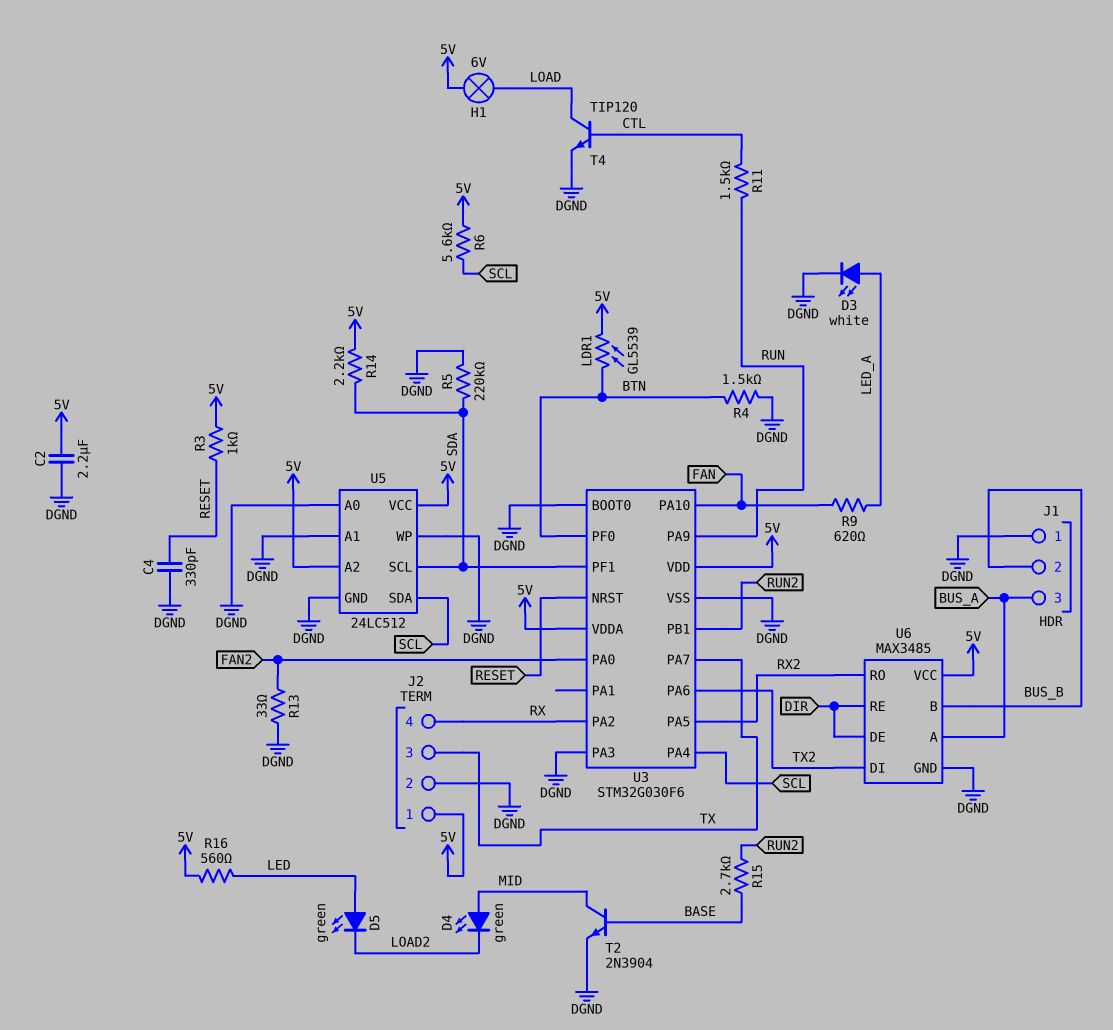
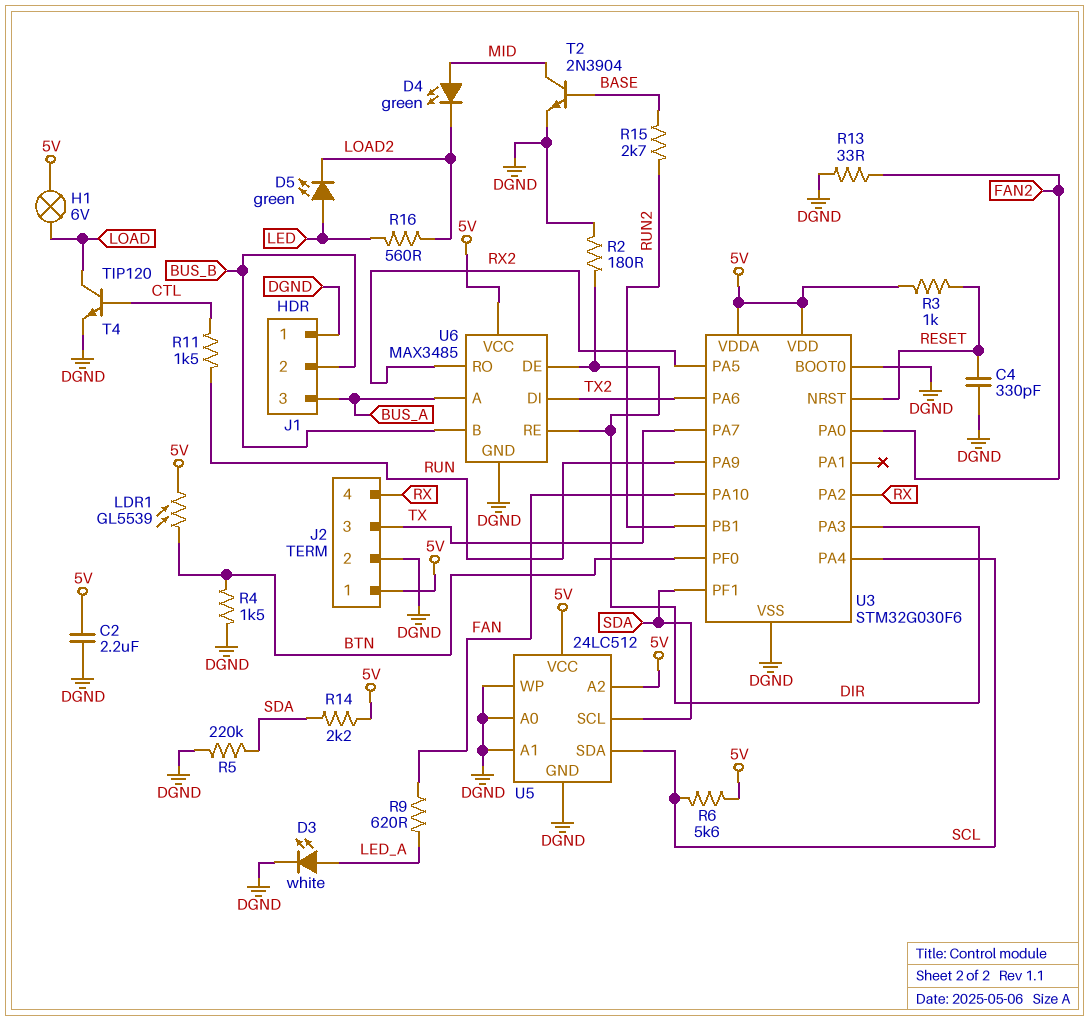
R2: none -> 180 (DGND, DIR)
R16: 560 (5V, LED) -> 560 (LED, LOAD2)
U3 pin PA3: DGND -> DIR

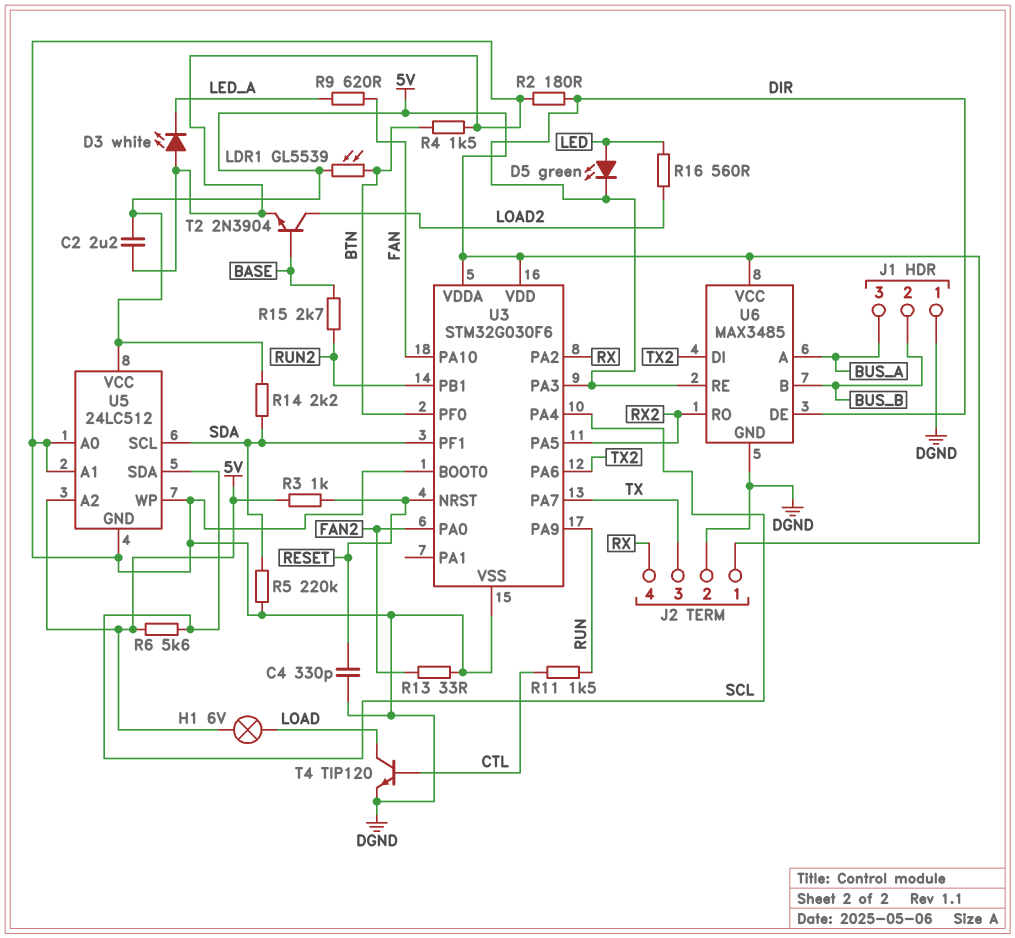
D3: LED white (A LED_A, K DGND) -> LED white (A DGND, K LED_A)
D4: LED green (A MID, K LOAD2) -> none
D5: LED green (A LED, K LOAD2) -> LED green (A LED, K DIR)
T2: NPN 2N3904 (B BASE, C MID, E DGND) -> NPN 2N3904 (B BASE, C LOAD2, E DGND)

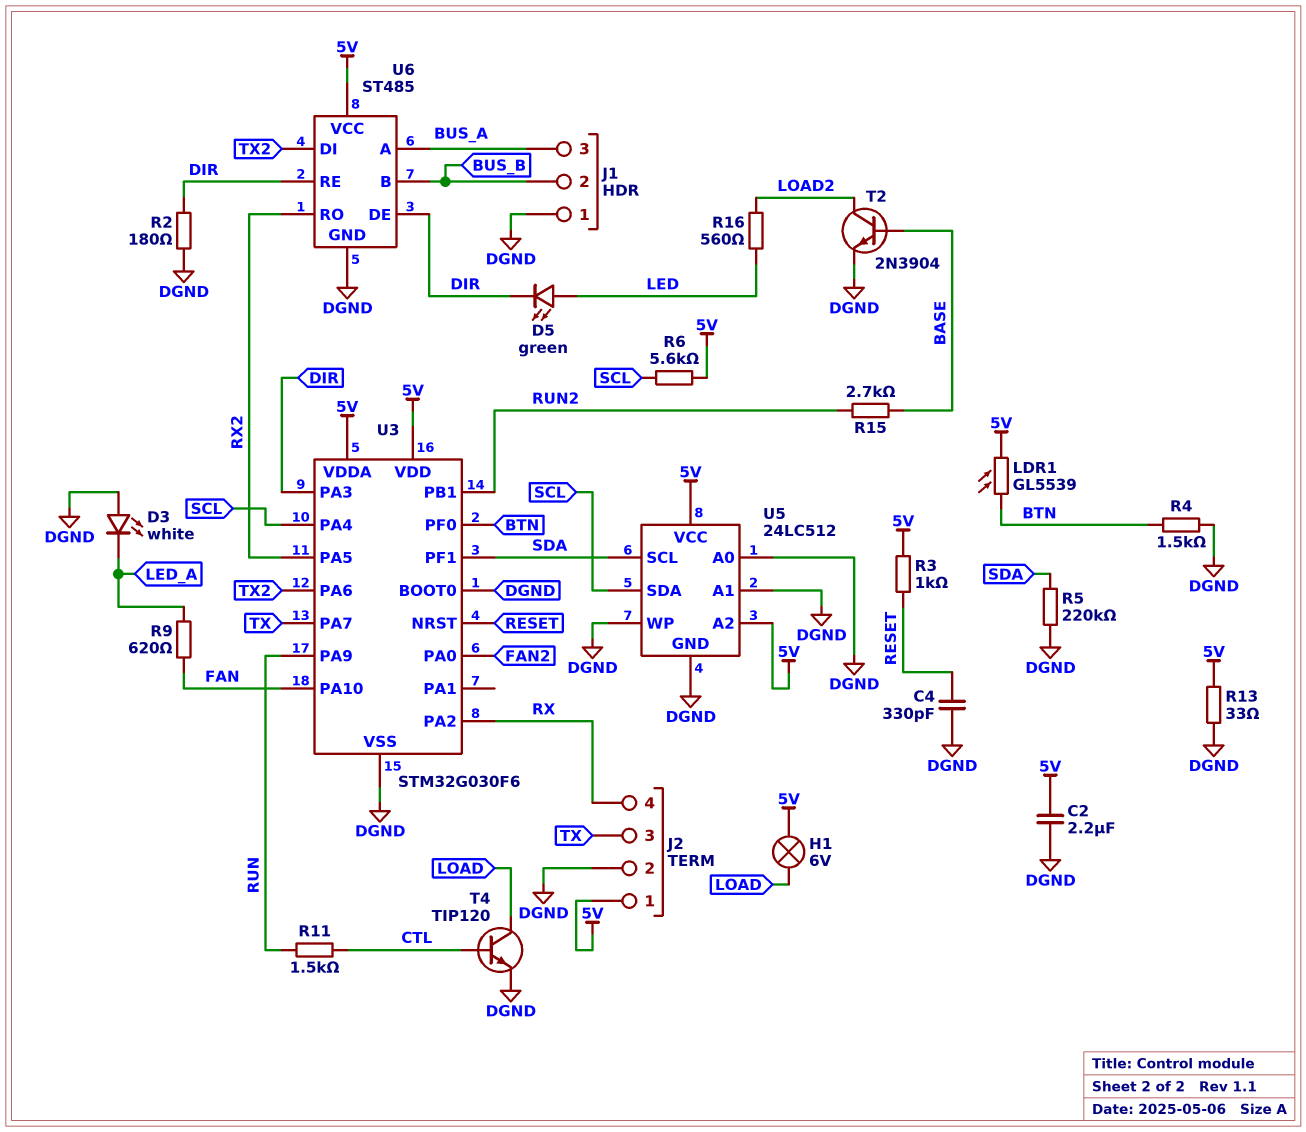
R13: 33 (DGND, FAN2) -> 33 (5V, DGND)
R14: 2.2k (5V, SDA) -> none
U6: MAX3485 -> ST485

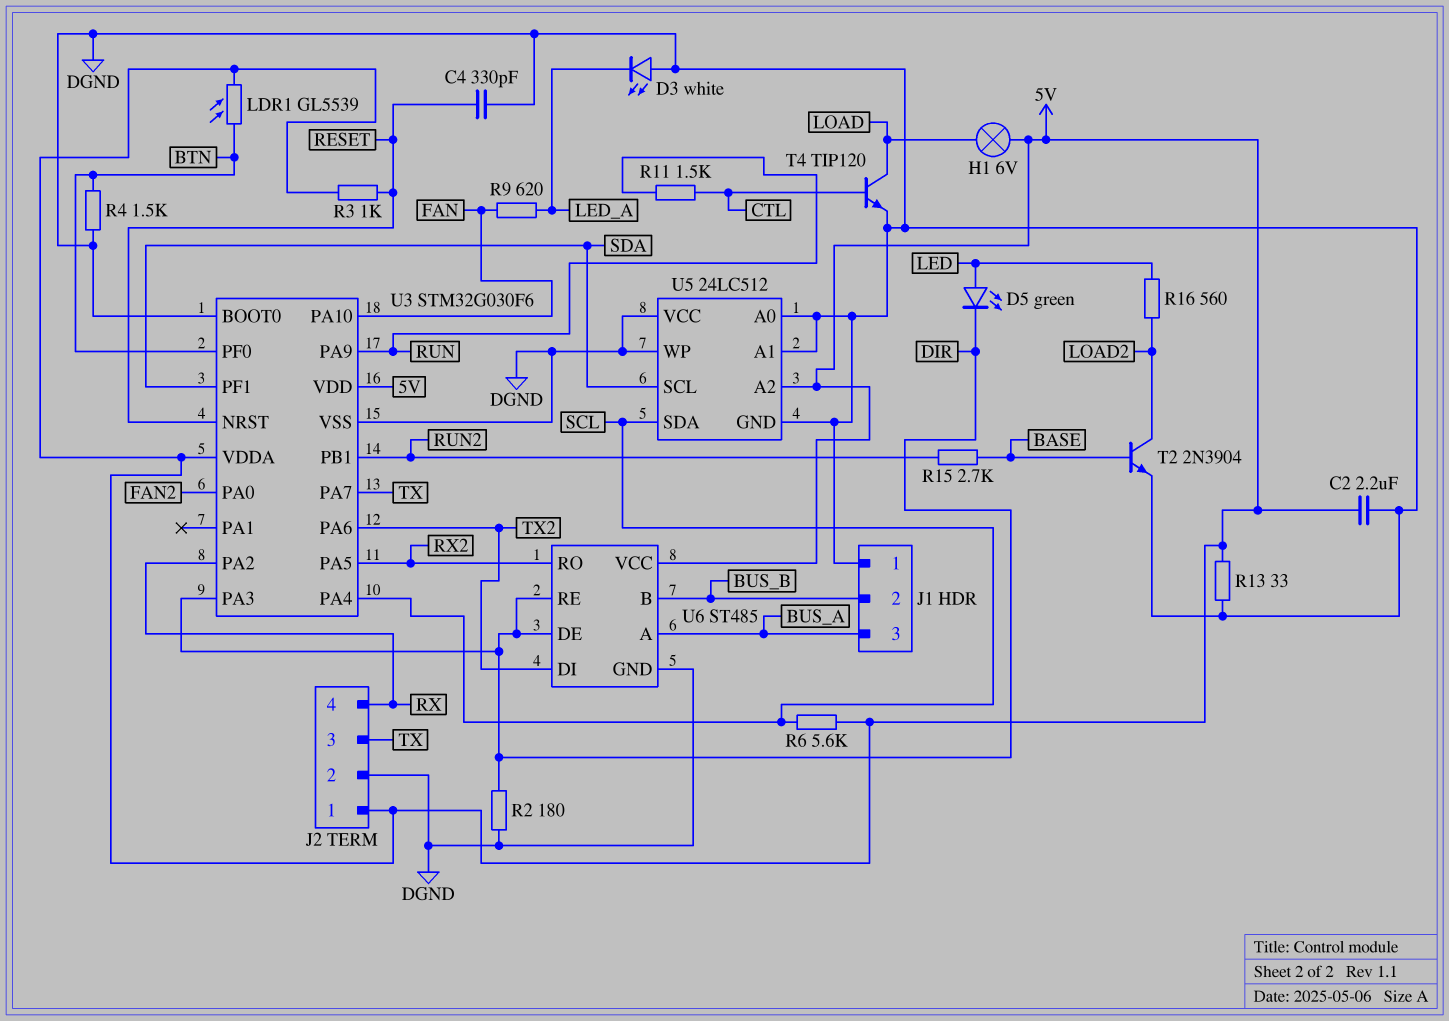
R5: 220k (DGND, SDA) -> none
U5 pin VCC: 5V -> DGND

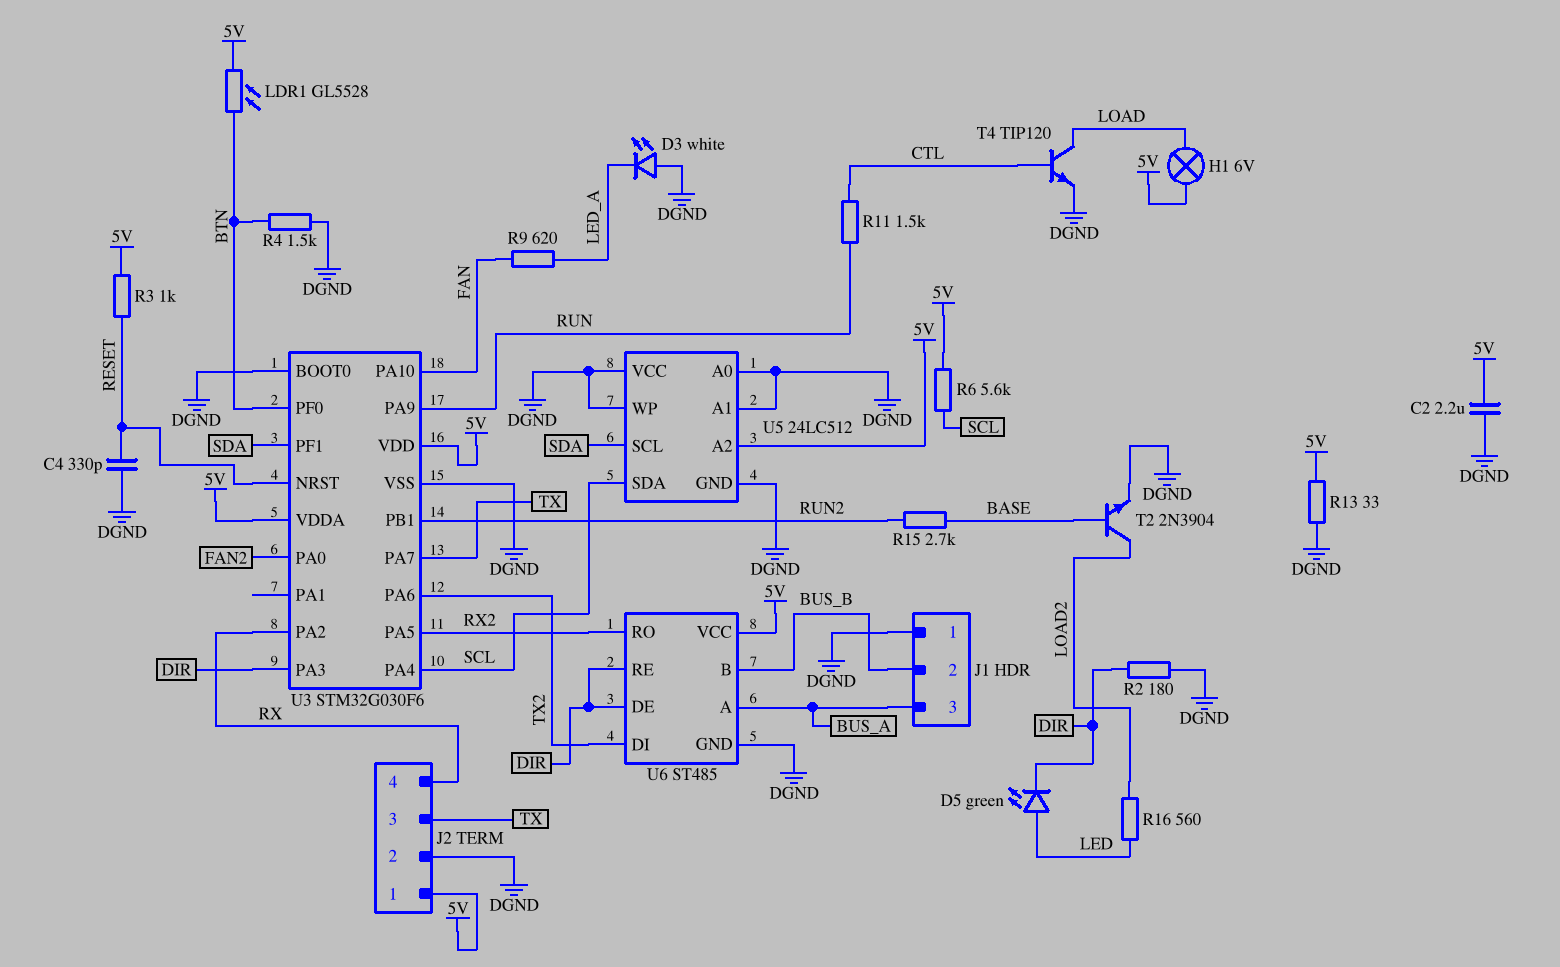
LDR1: GL5539 (5V, BTN) -> GL5528 (5V, BTN)

